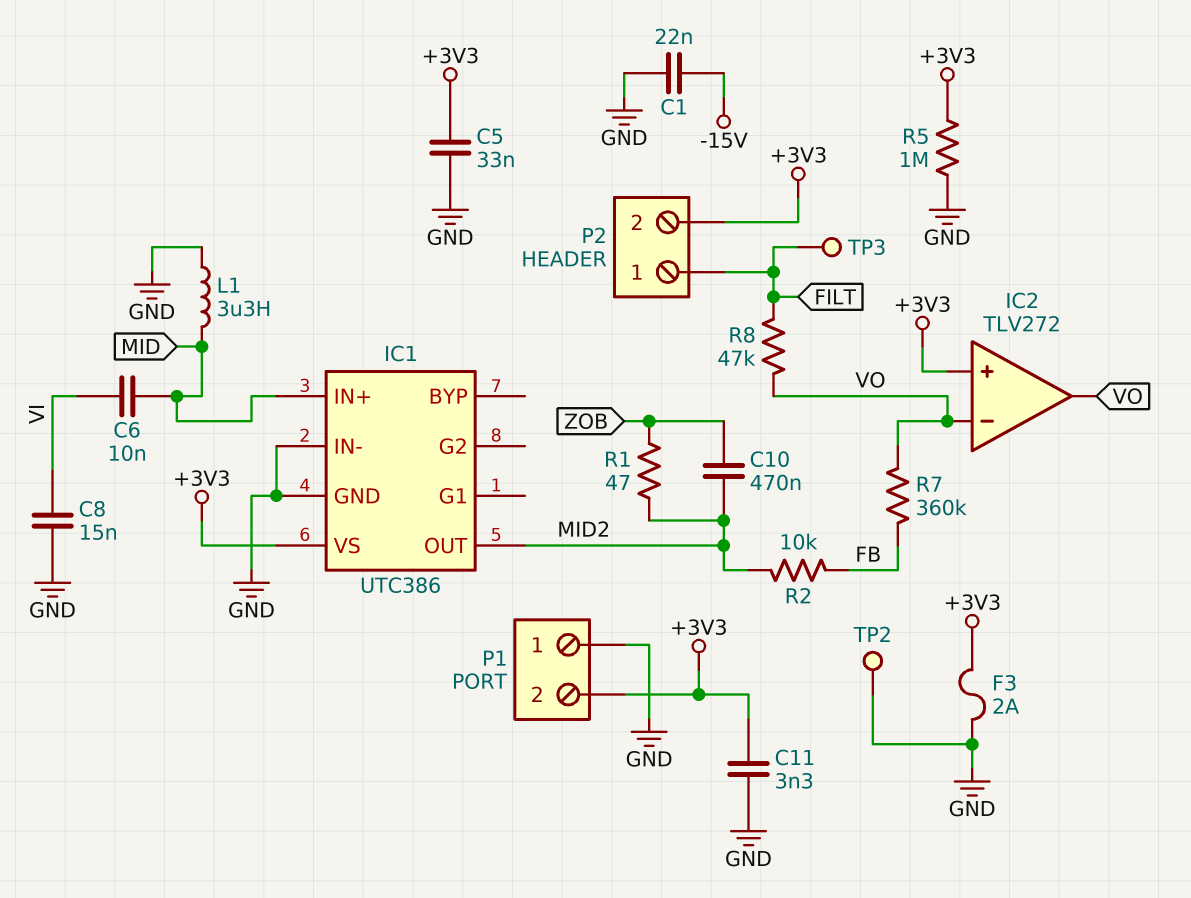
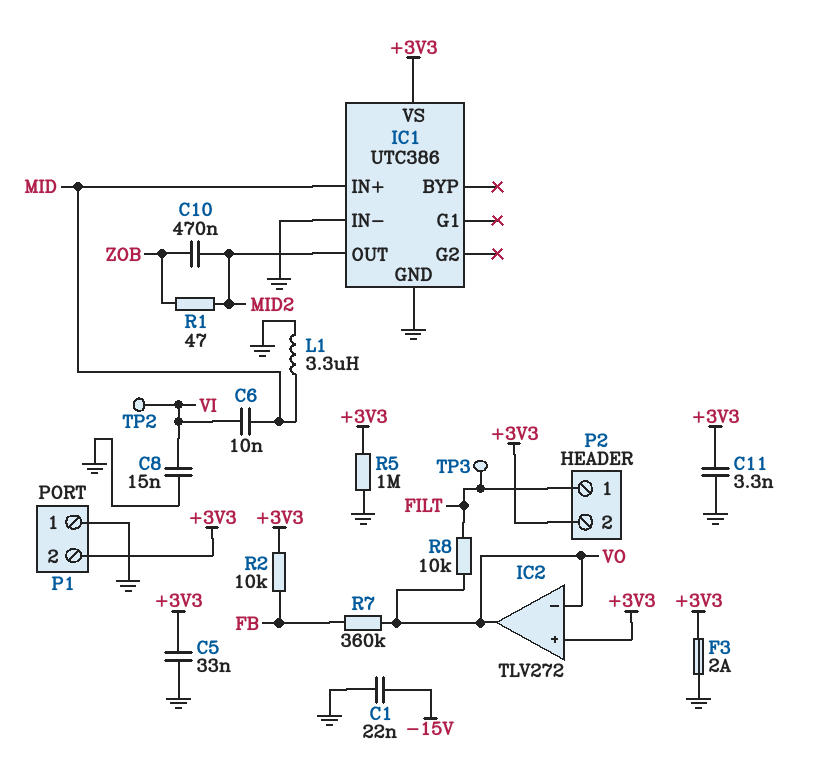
R2: 10k (FB, MID2) -> 10k (+3V3, FB)
R8: 47k (FILT, VO) -> 10k (FILT, VO)
TP2: test point (GND) -> test point (VI)

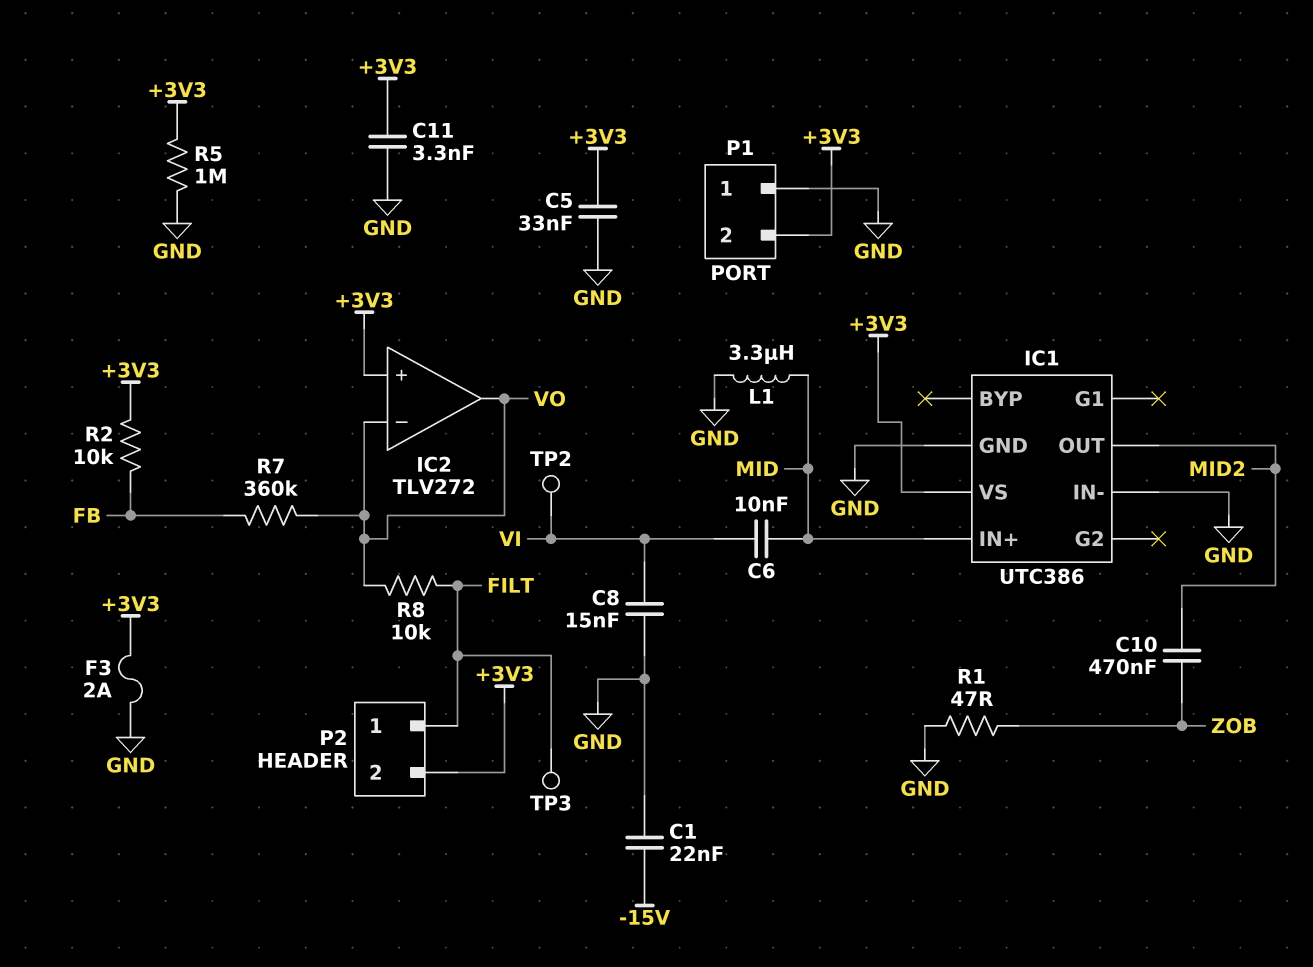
R1: 47 (MID2, ZOB) -> 47 (GND, ZOB)

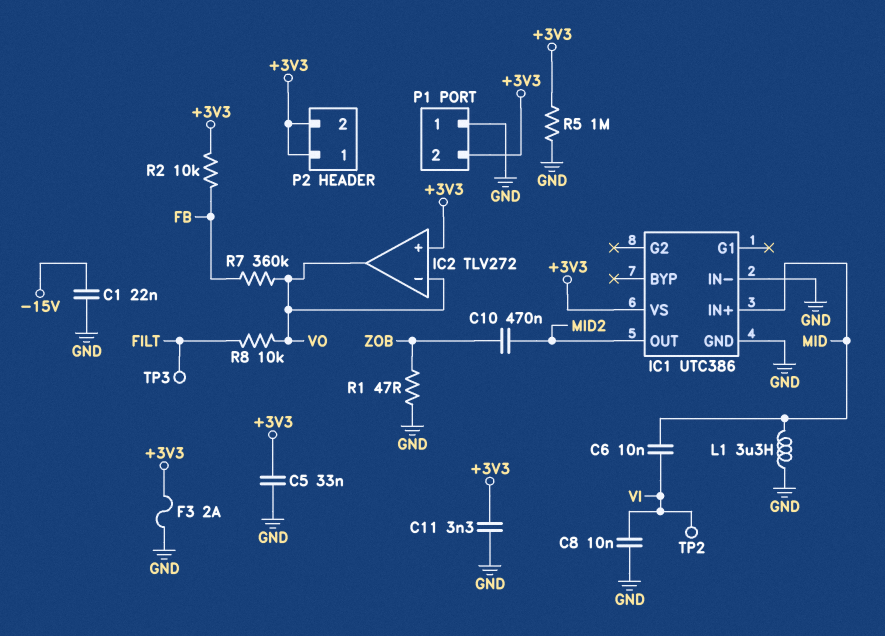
C8: 15nF (GND, VI) -> 10nF (GND, VI)
P2 pin 1: FILT -> +3V3

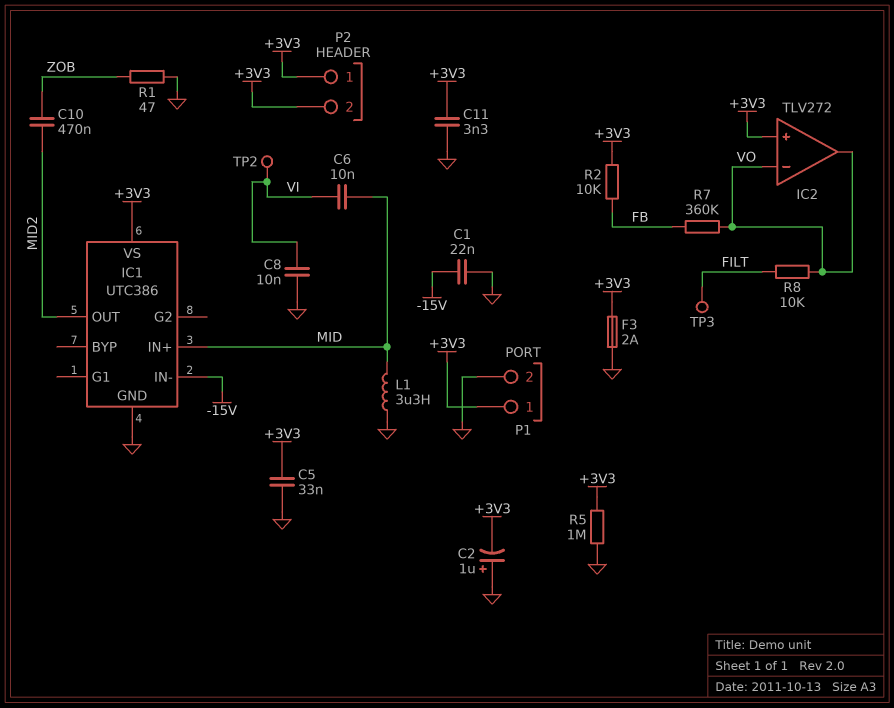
C2: none -> 1uF (plus GND, minus +3V3)
IC1 pin IN-: GND -> -15V
P1 pin 1: GND -> +3V3
P1 pin 2: +3V3 -> GND

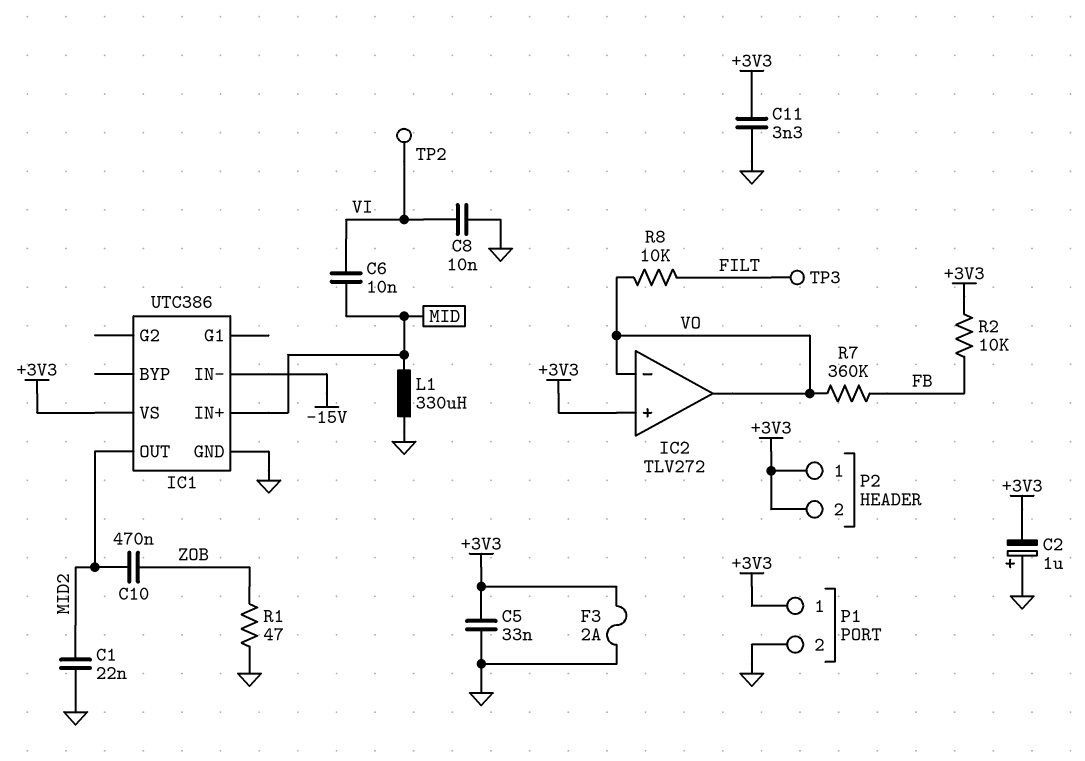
C1: 22nF (-15V, GND) -> 22nF (GND, MID2)
L1: 3.3uH (GND, MID) -> 330uH (GND, MID)
R5: 1M (+3V3, GND) -> none

